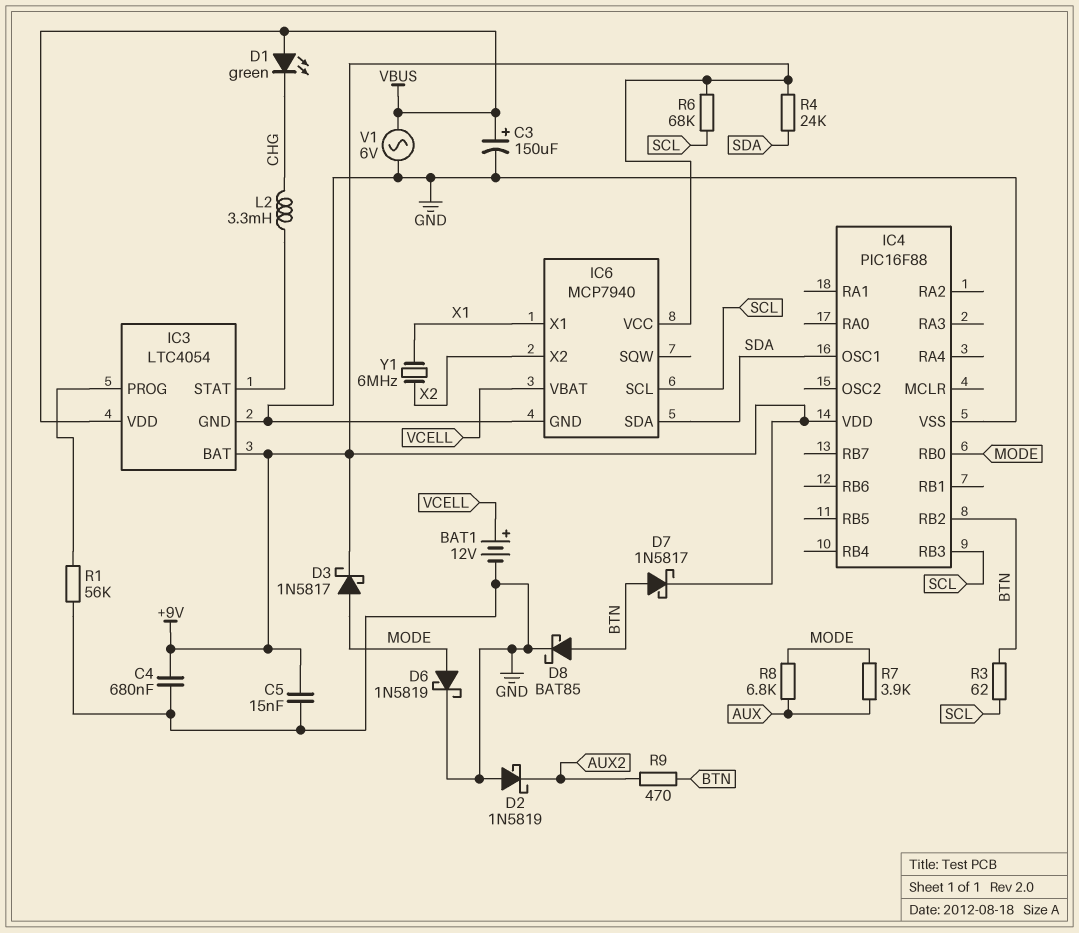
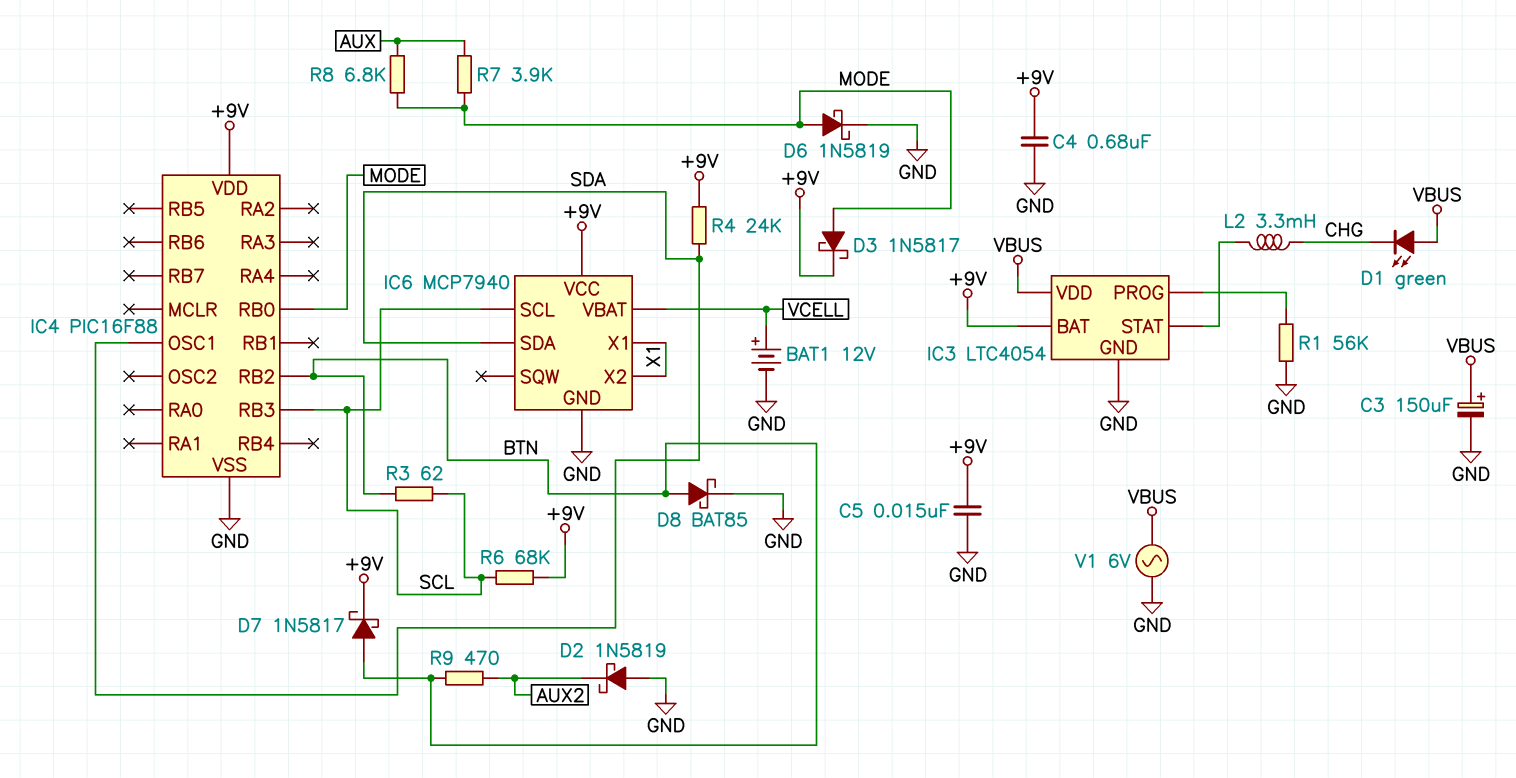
IC6 pin X2: X2 -> X1
Y1: 6MHz (X1, X2) -> none

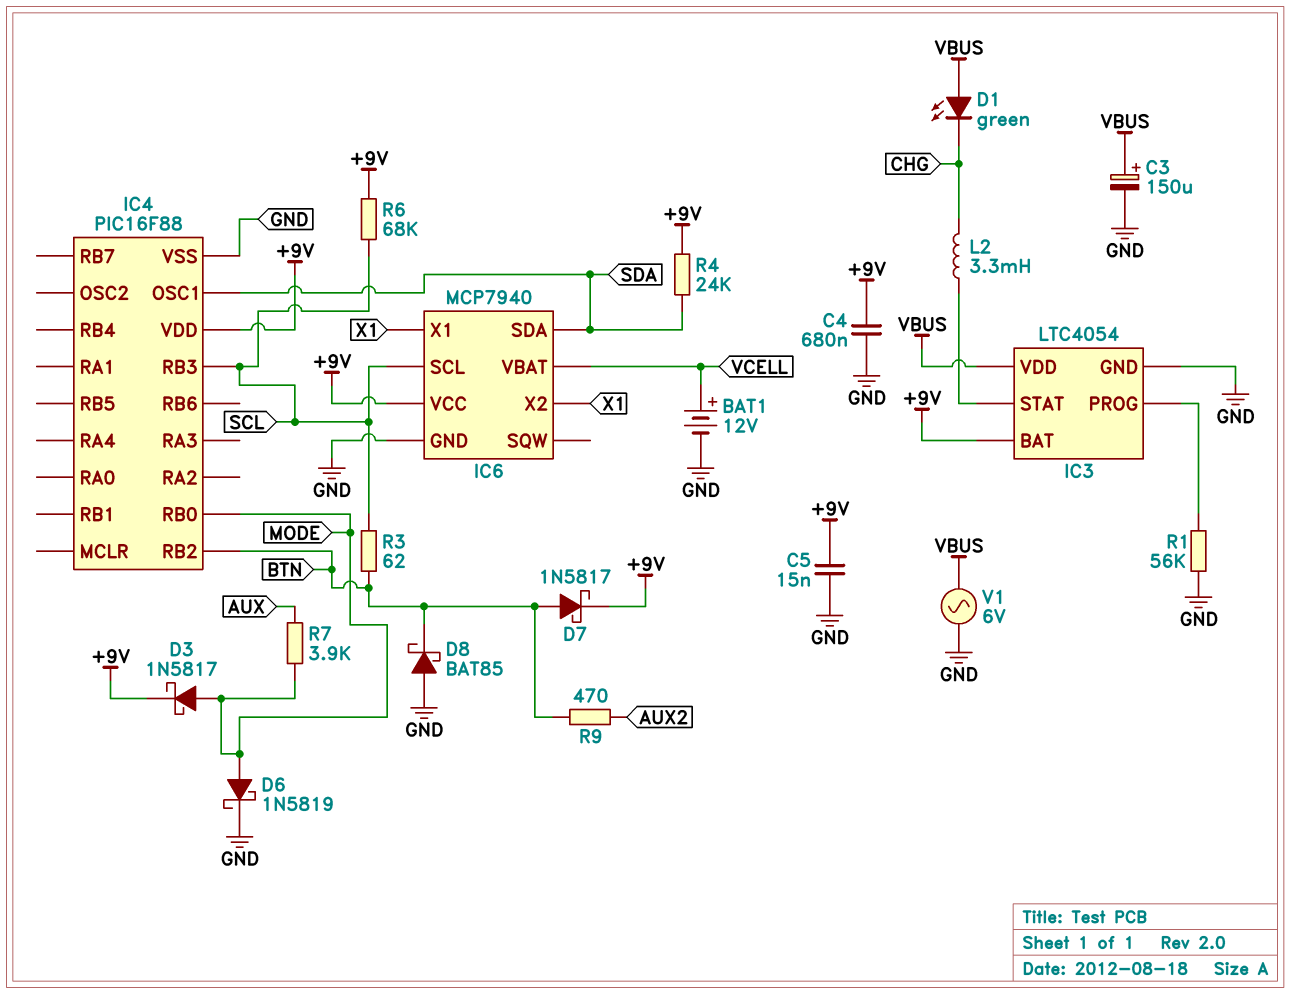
D2: schottky 1N5819 (A GND, K AUX2) -> none
D8: schottky BAT85 (A BTN, K GND) -> schottky BAT85 (A GND, K BTN)
R8: 6.8k (AUX, MODE) -> none

